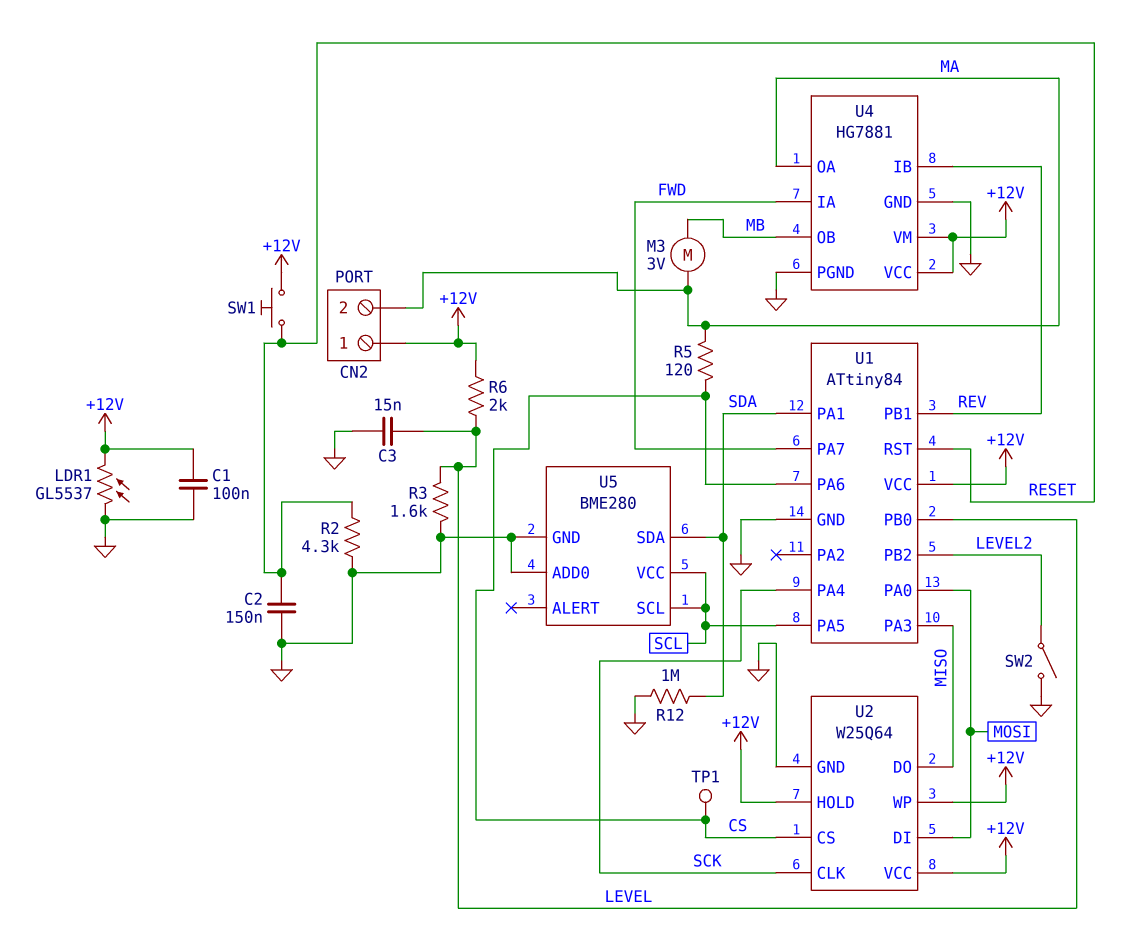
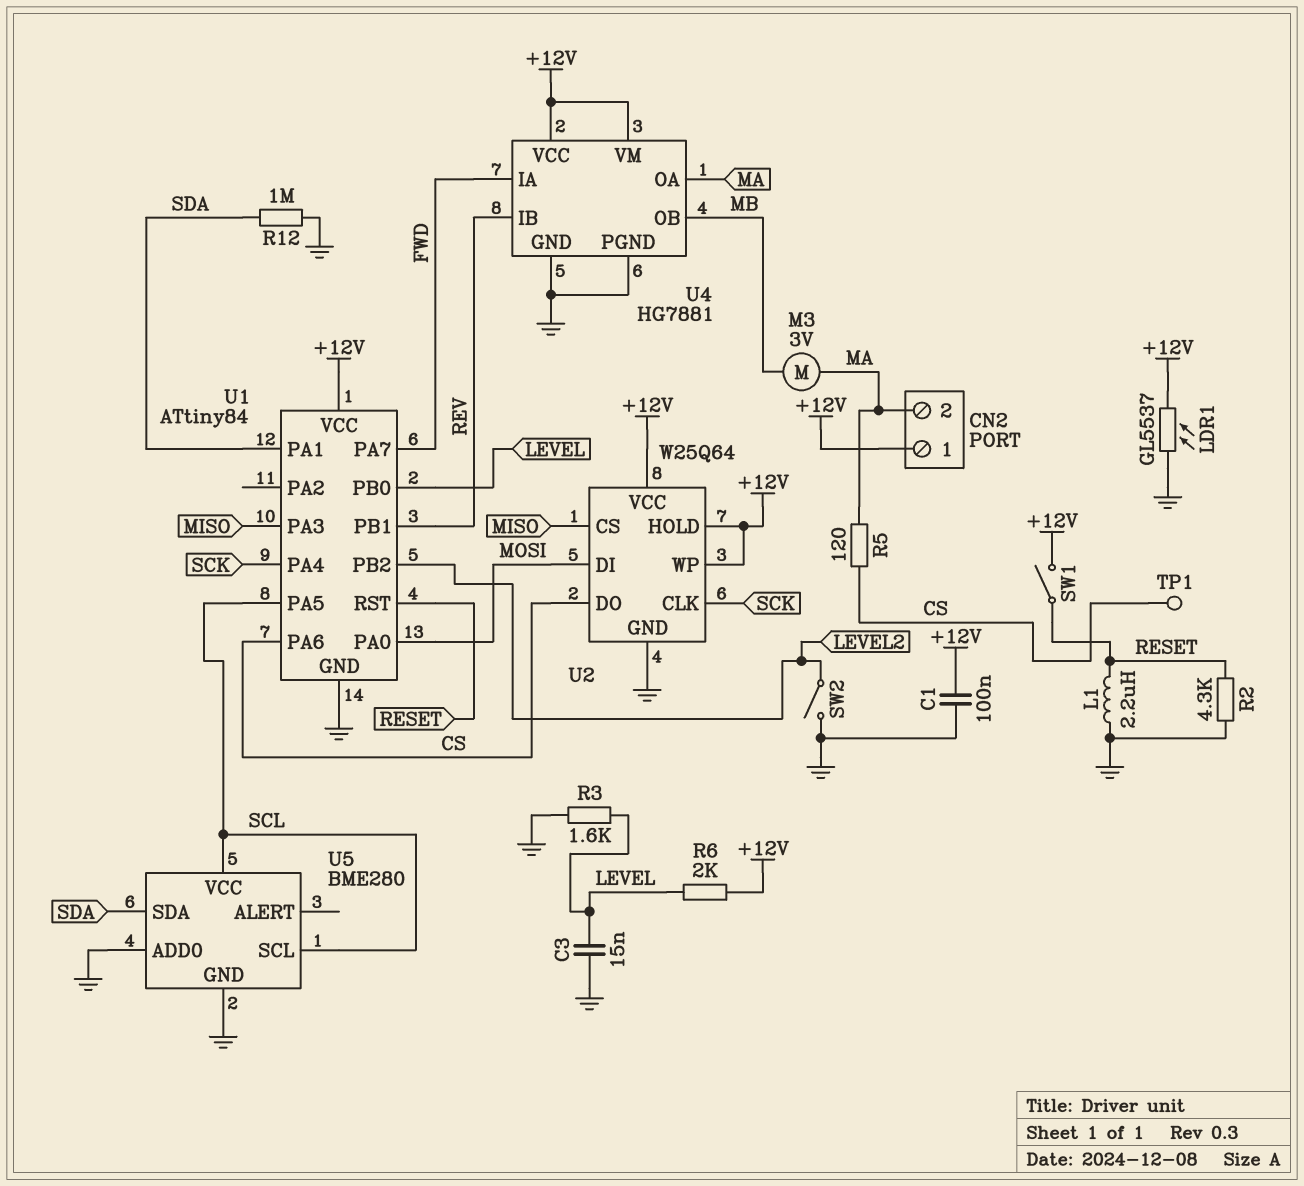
C2: 150nF (GND, RESET) -> none
L1: none -> 2.2uH (GND, RESET)
SW1: button (+12V, RESET) -> switch (+12V, RESET)
U2 pin CS: CS -> MISO
U2 pin DO: MISO -> CS

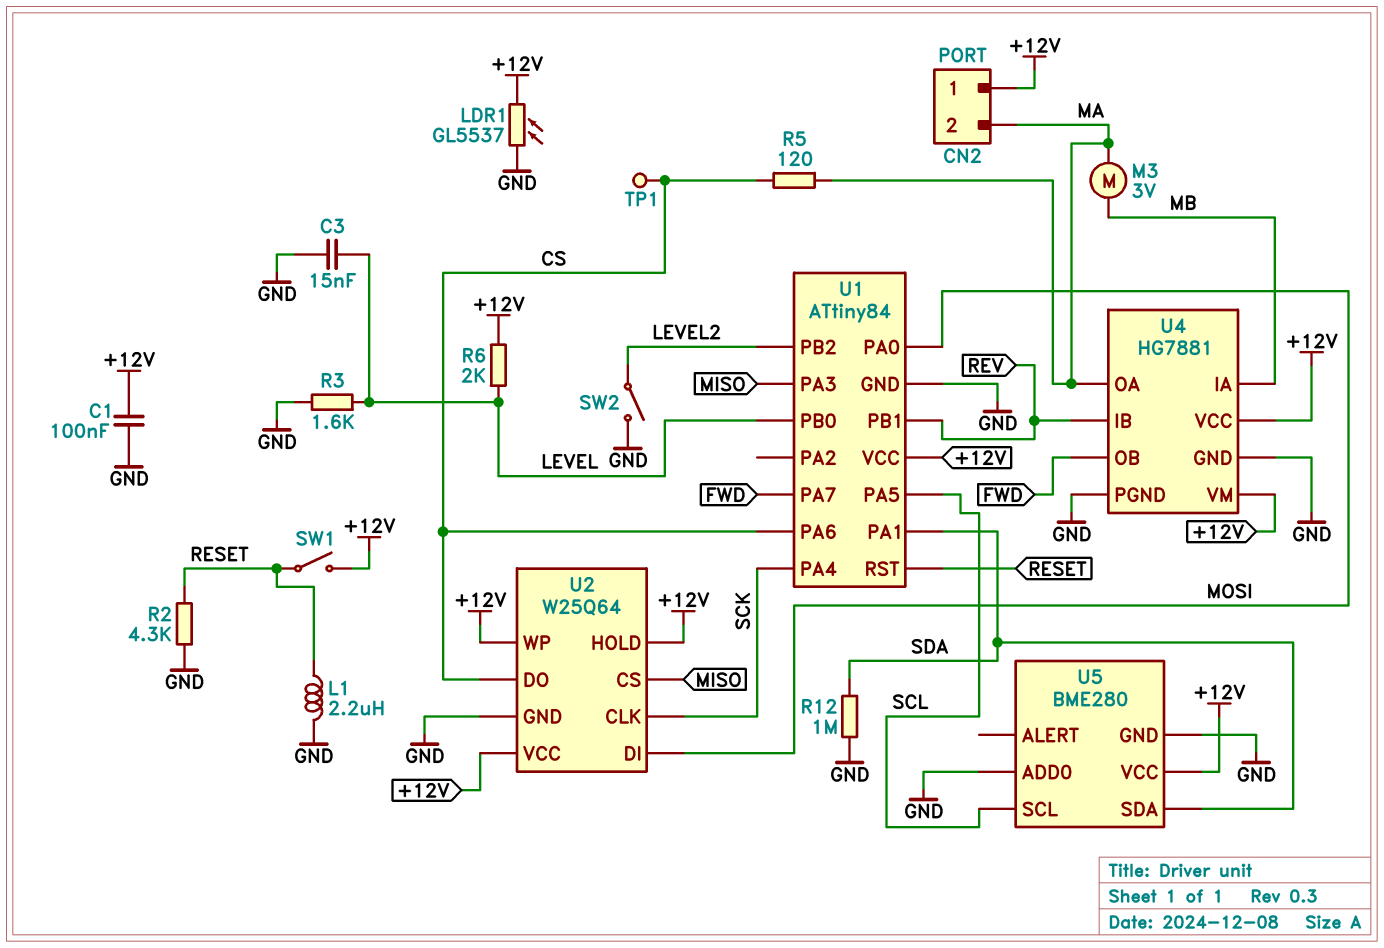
U4 pin IA: FWD -> MB
U4 pin OB: MB -> FWD
U5 pin VCC: SCL -> +12V

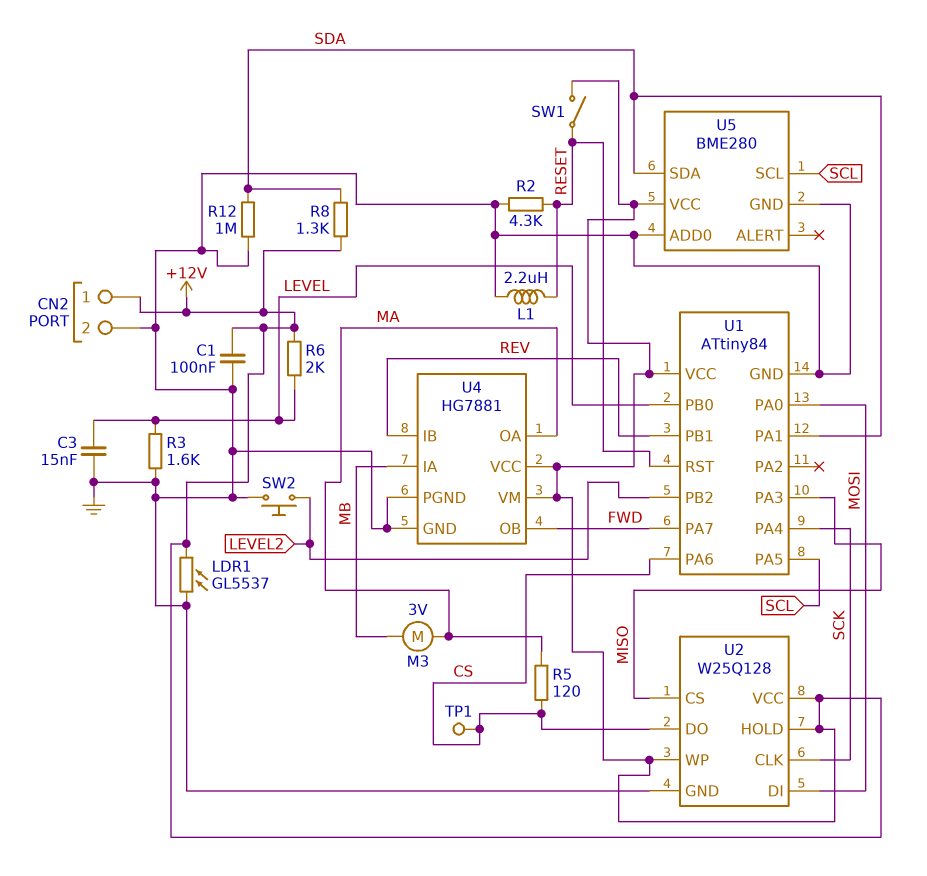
CN2 pin 2: MA -> GND
R8: none -> 1.3k (+12V, SDA)
SW2: switch (GND, LEVEL2) -> button (GND, LEVEL2)
U2: W25Q64 -> W25Q128

